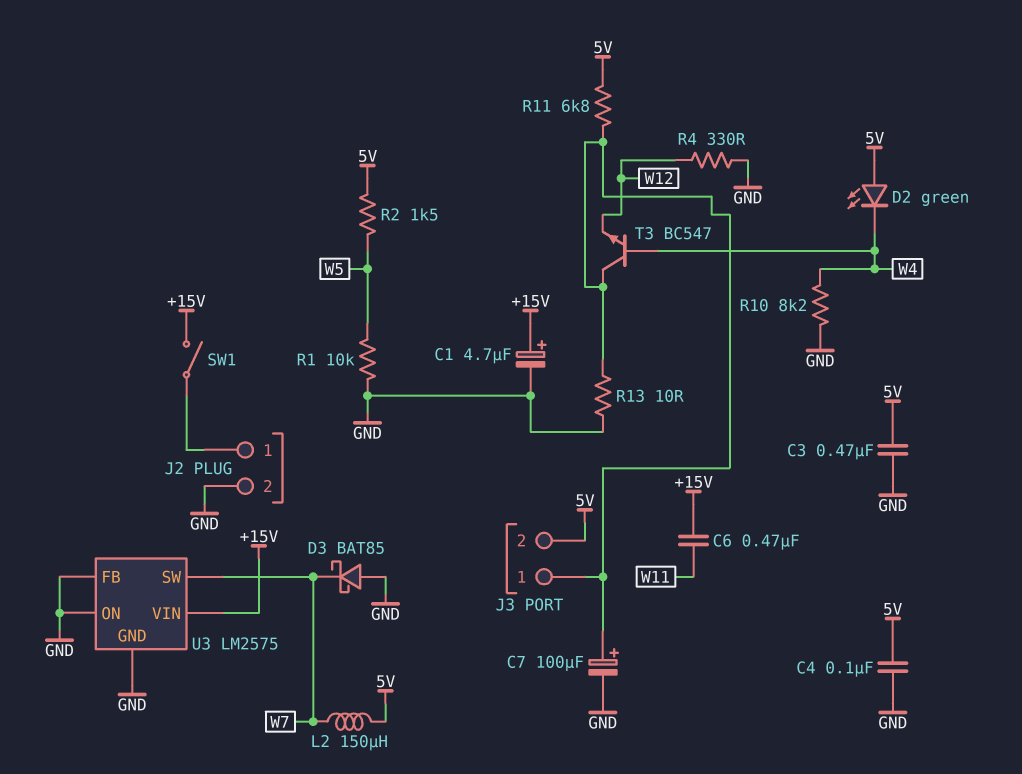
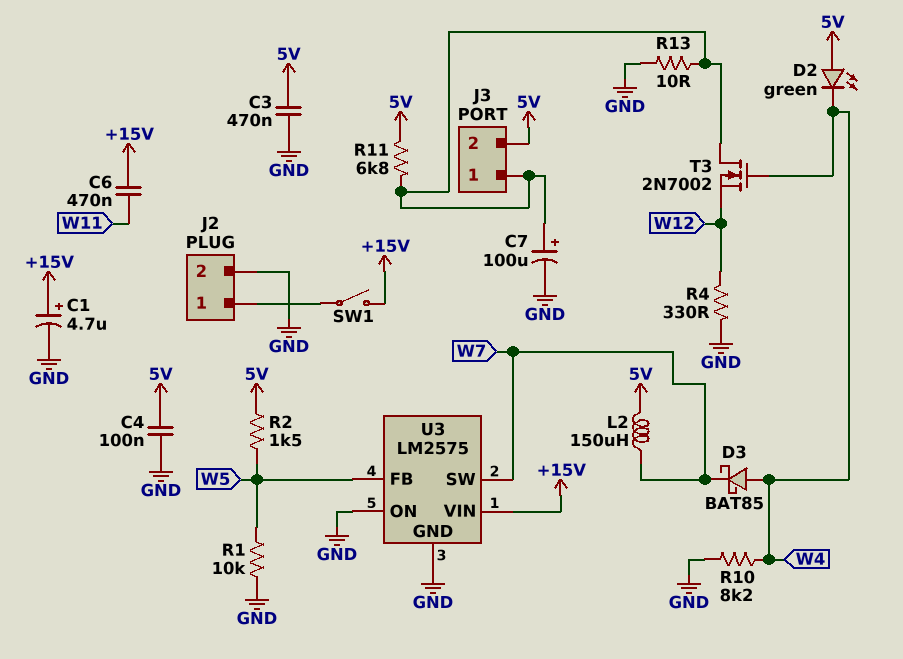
D3: schottky BAT85 (A GND, K W7) -> schottky BAT85 (A W4, K W7)
T3: NPN BC547 (B W4, C J3/1, E W12) -> NMOS 2N7002 (G W4, D J3/1, S W12)
U3 pin FB: GND -> W5

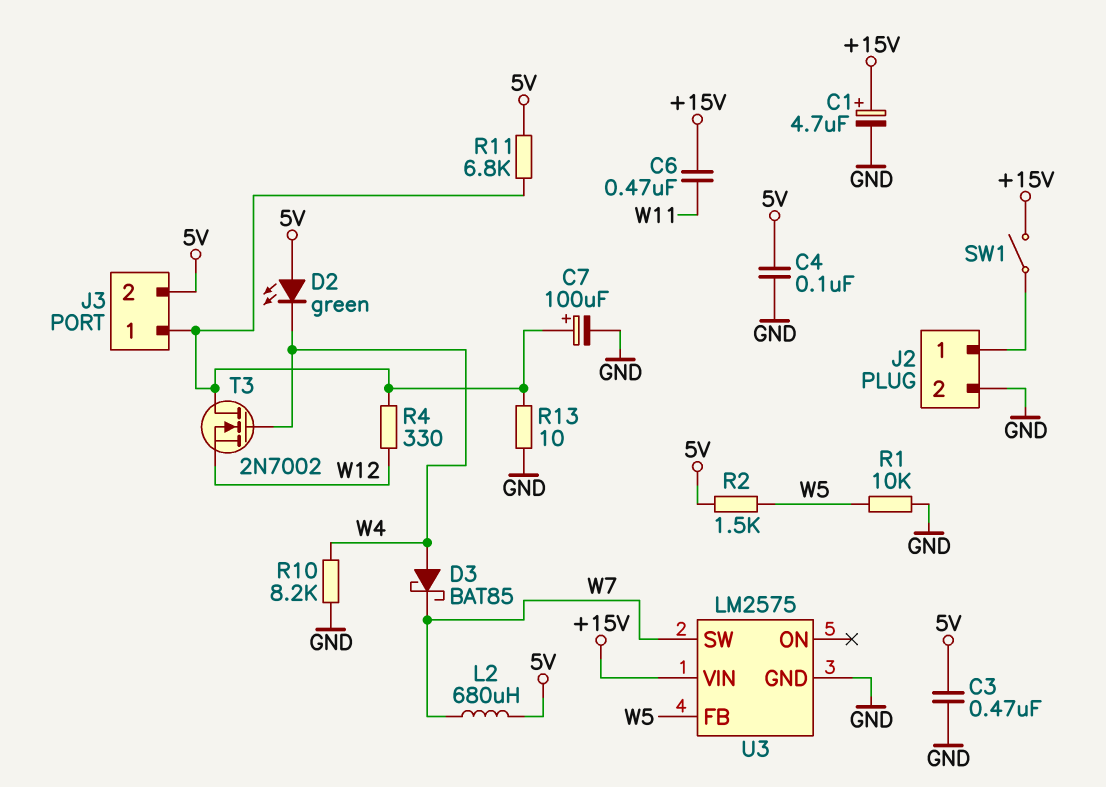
L2: 150uH (5V, W7) -> 680uH (5V, W7)
R4: 330 (GND, W12) -> 330 (J3/1, W12)
U3 pin ON: GND -> none

